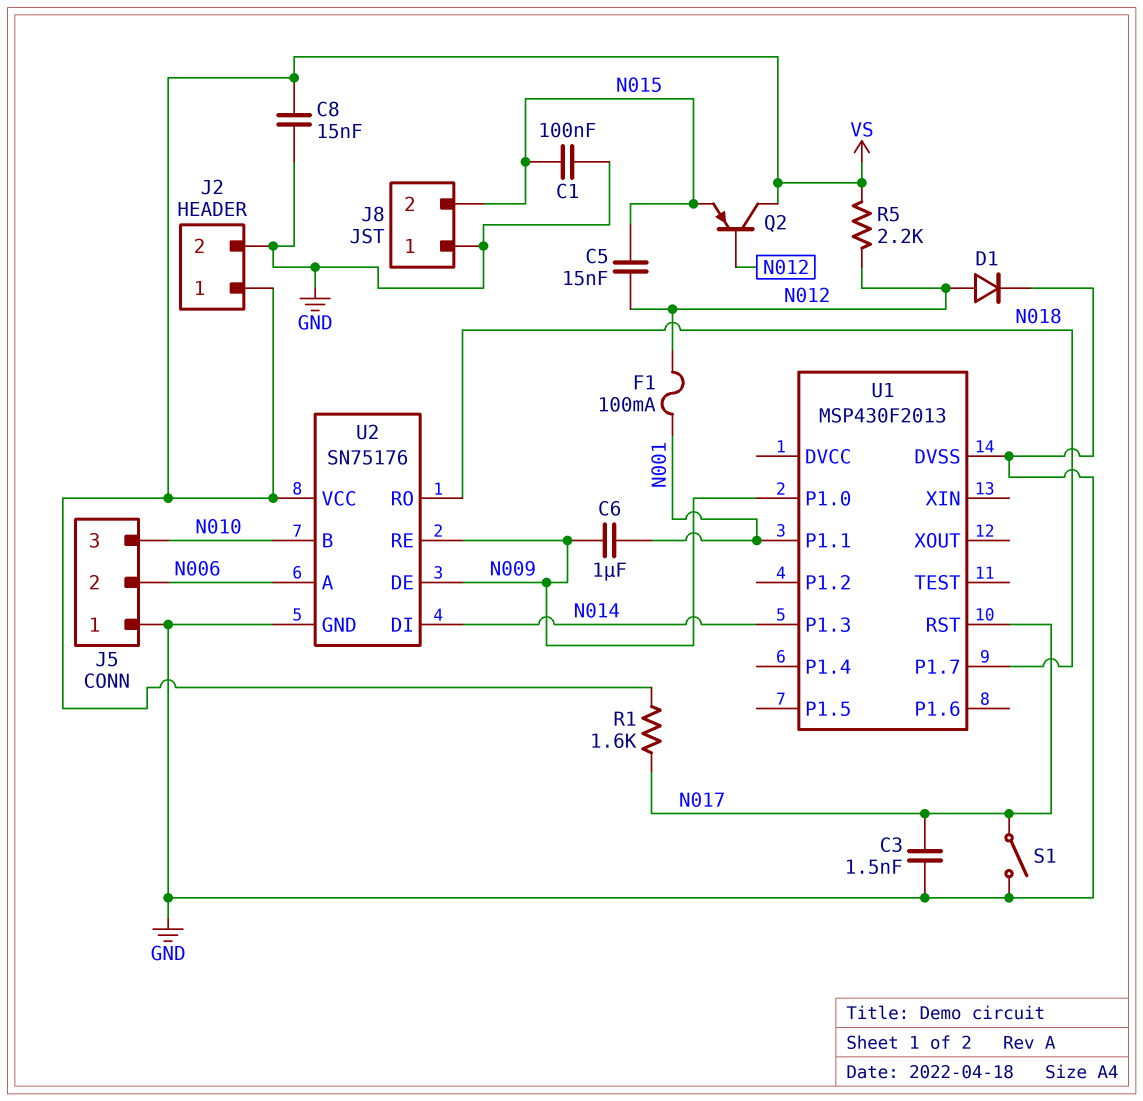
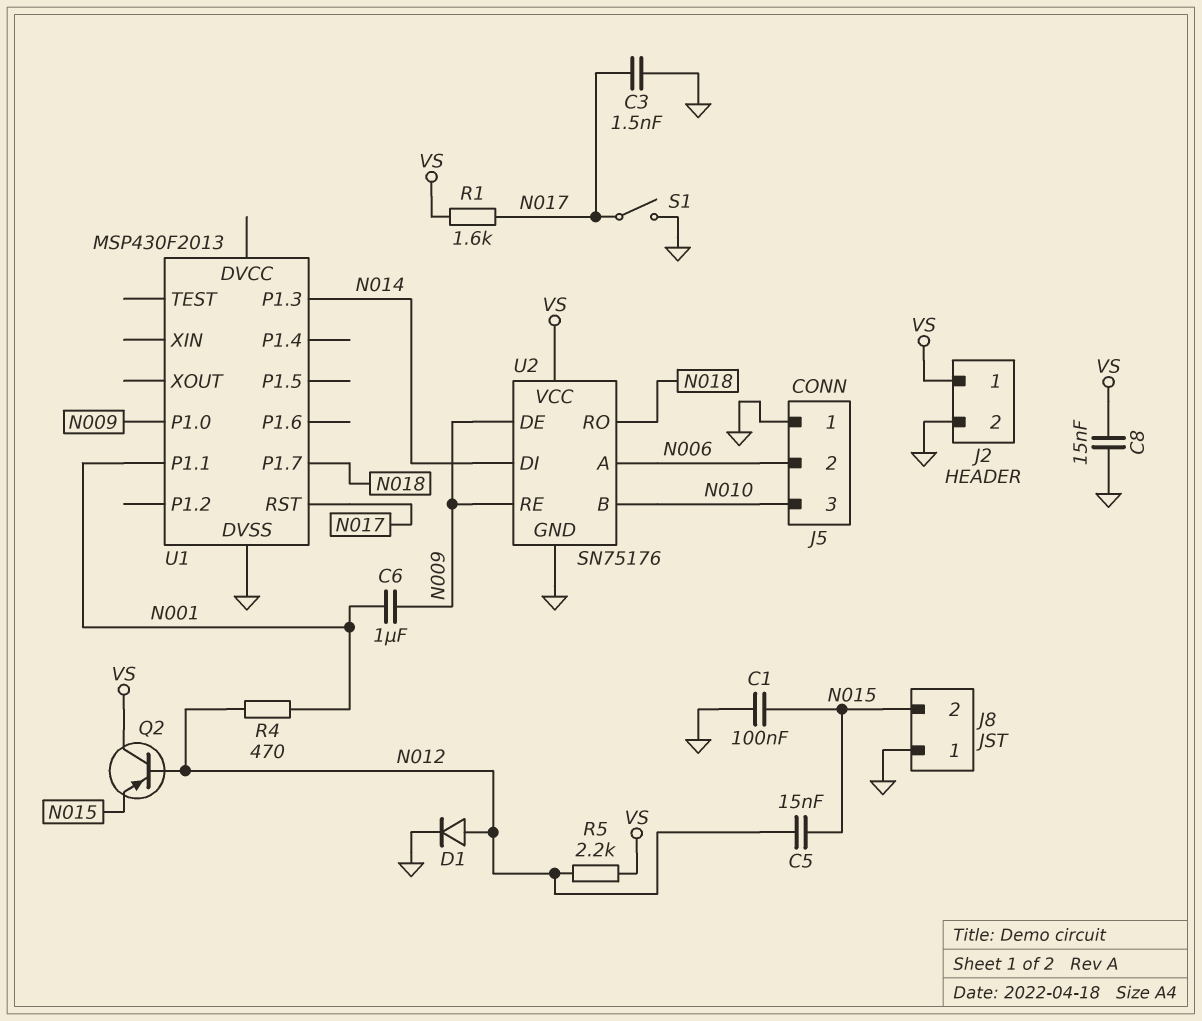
F1: 100mA (N001, N012) -> none
R4: none -> 470 (N001, N012)

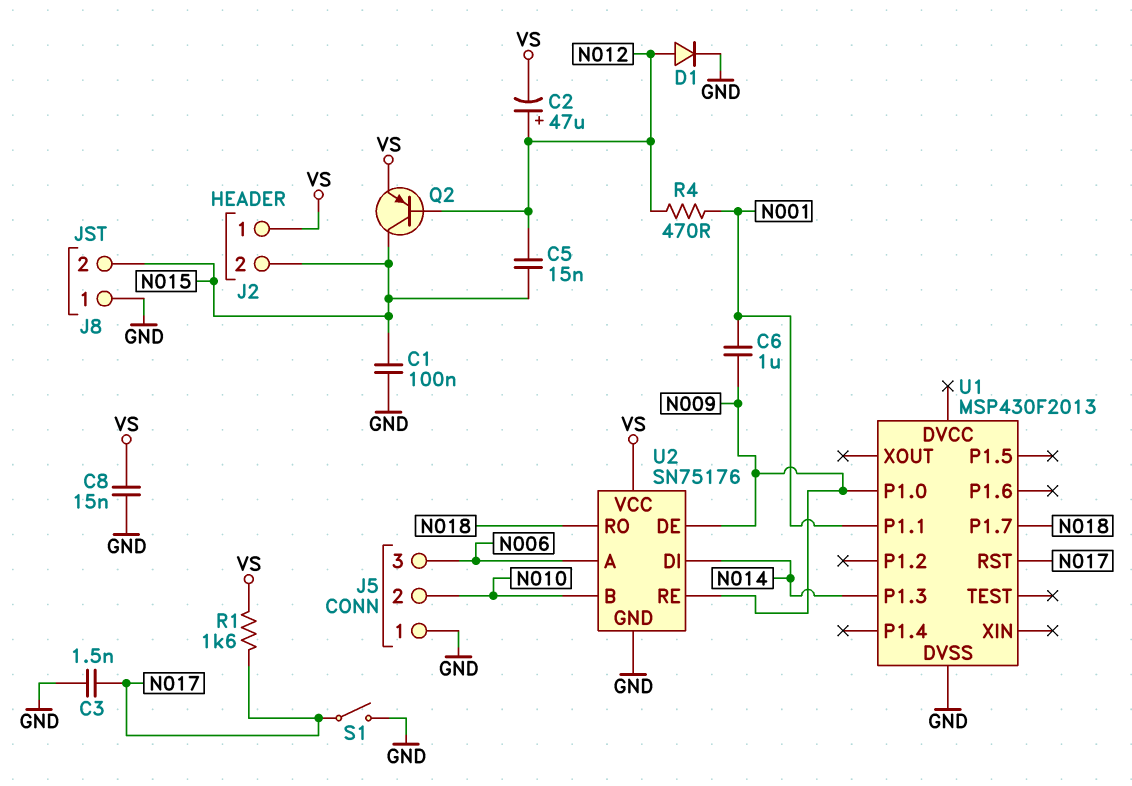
C2: none -> 47uF (plus N012, minus VS)
J2 pin 2: GND -> N015
J5 pin 2: N006 -> N010
J5 pin 3: N010 -> N006
Q2: PNP (B N012, C VS, E N015) -> PNP (B N012, C N015, E VS)
R5: 2.2k (N012, VS) -> none

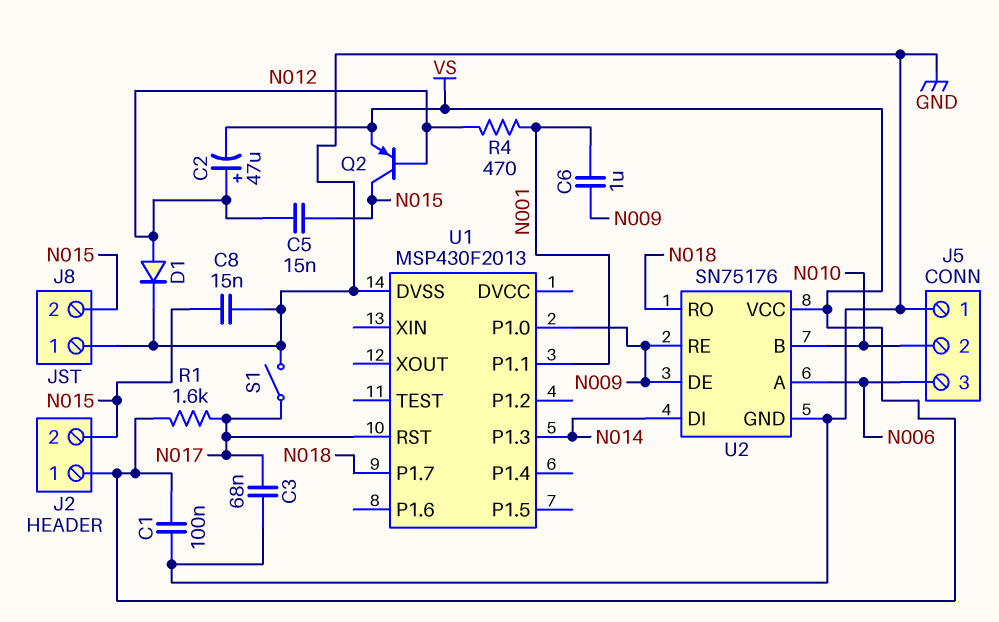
C1: 100nF (GND, N015) -> 100nF (GND, VS)
C3: 1.5nF (GND, N017) -> 68nF (GND, N017)
C8: 15nF (GND, VS) -> 15nF (GND, N015)

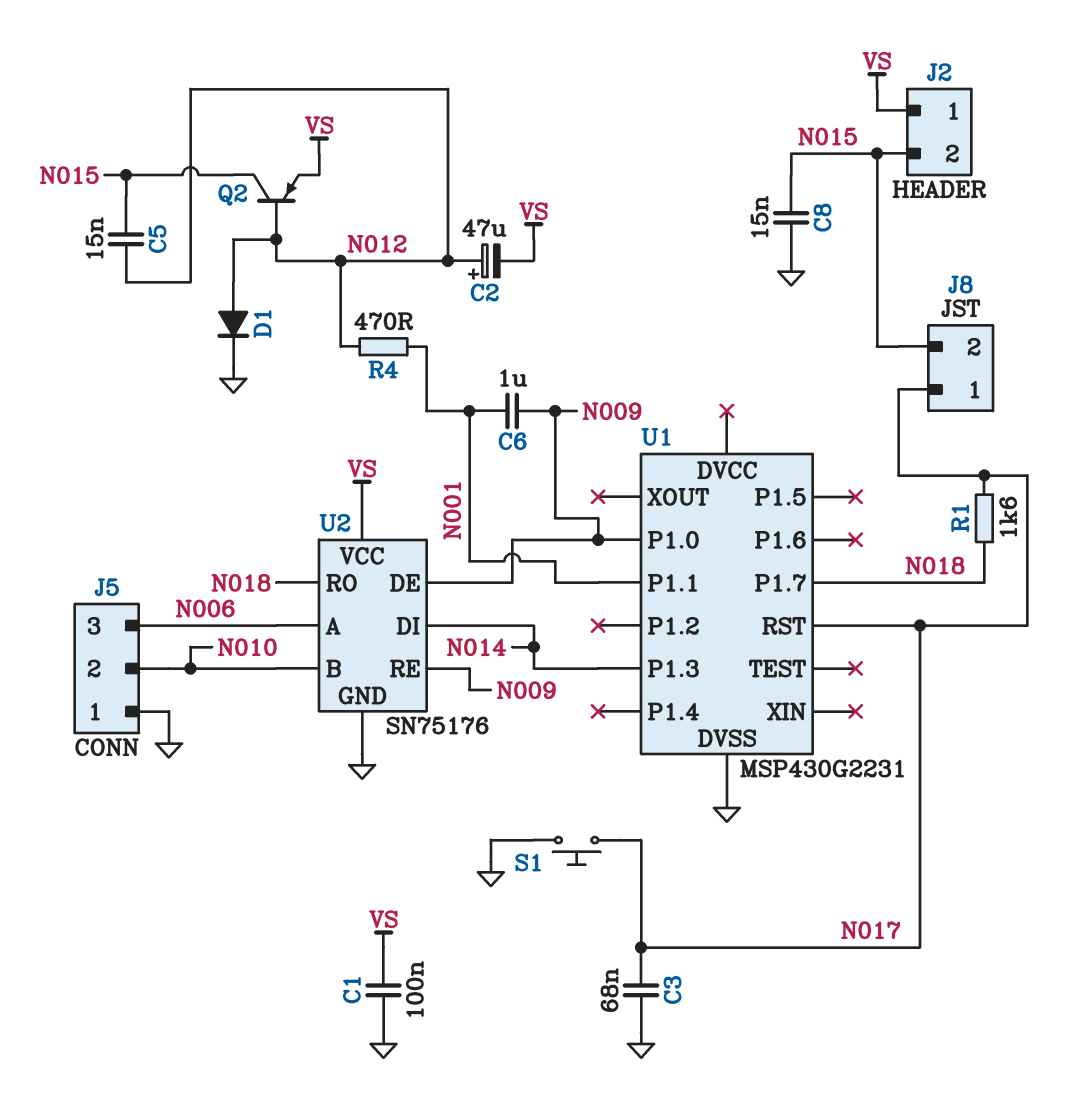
J8 pin 1: GND -> N017
R1: 1.6k (N017, VS) -> 1.6k (N017, N018)
S1: switch (GND, N017) -> button (GND, N017)
U1: MSP430F2013 -> MSP430G2231

